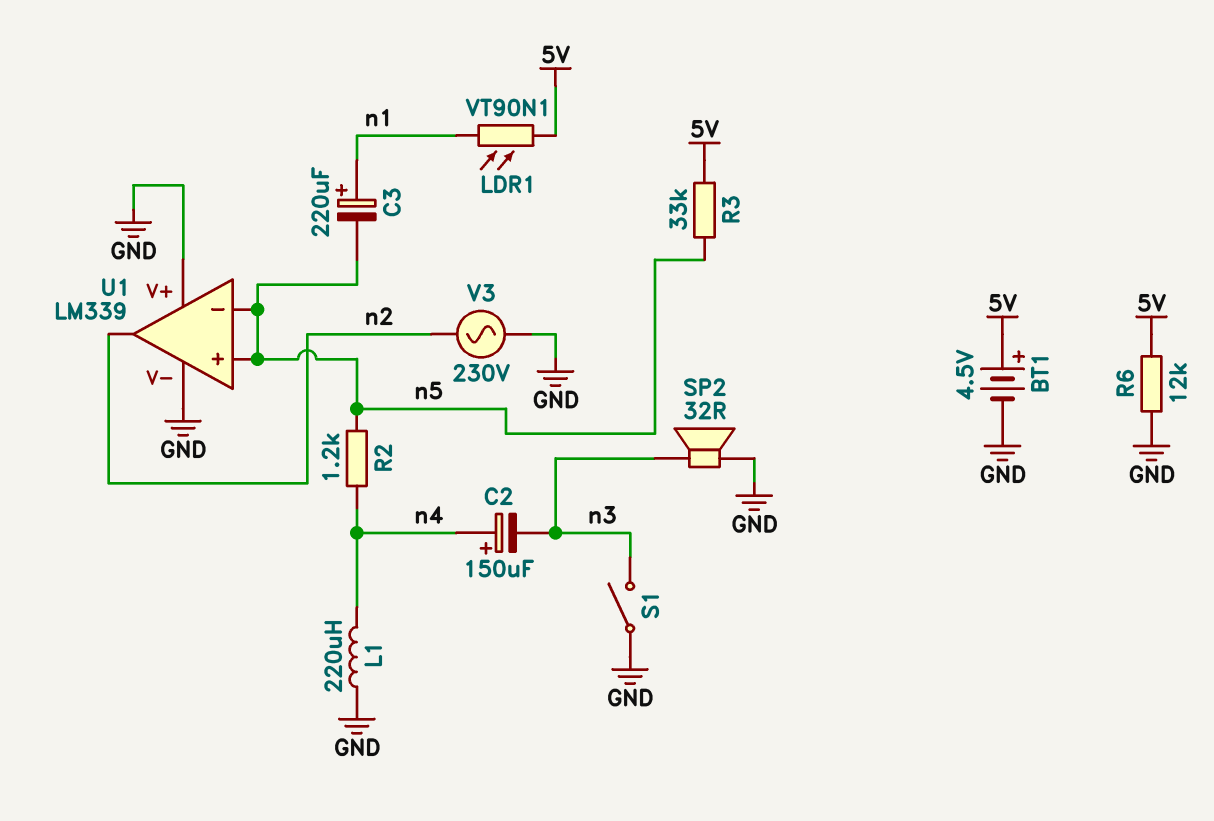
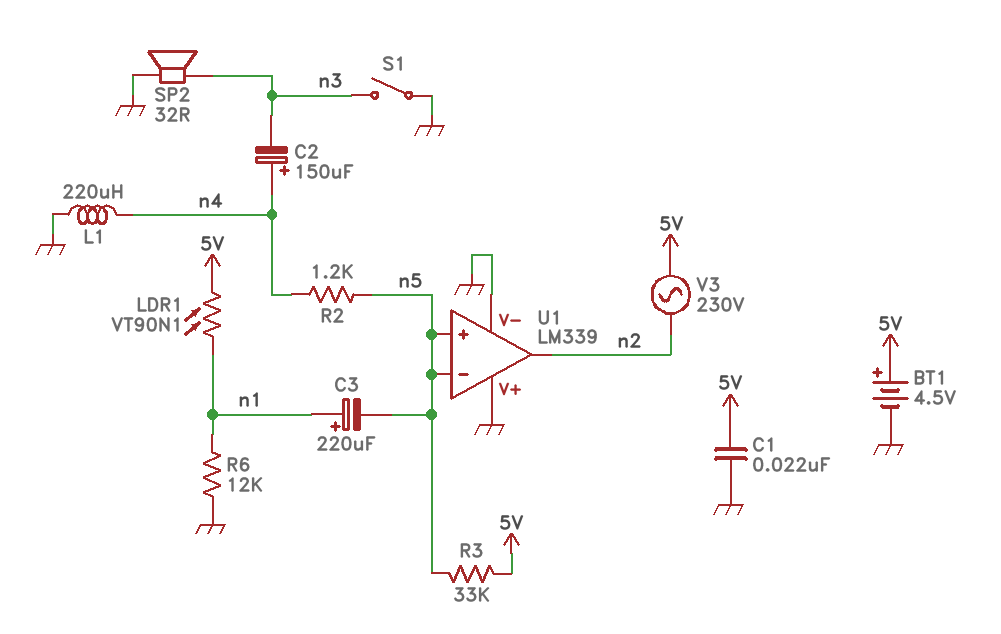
C1: none -> 22nF (5V, GND)
R6: 12k (5V, GND) -> 12k (GND, n1)
V3: AC 230V (GND, n2) -> AC 230V (5V, n2)

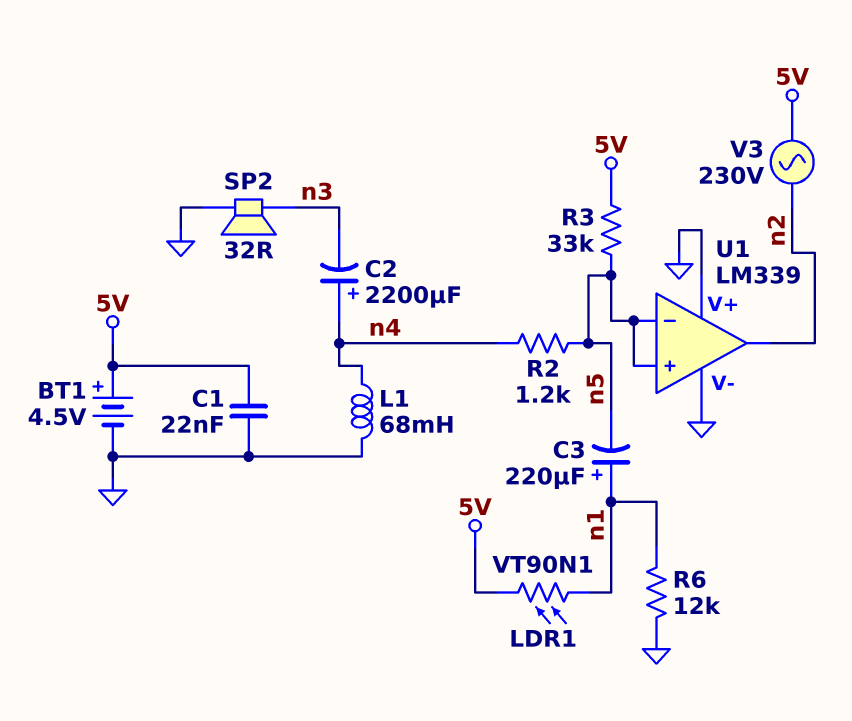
C2: 150uF (plus n4, minus n3) -> 2200uF (plus n4, minus n3)
L1: 220uH (GND, n4) -> 68mH (GND, n4)
S1: switch (GND, n3) -> none

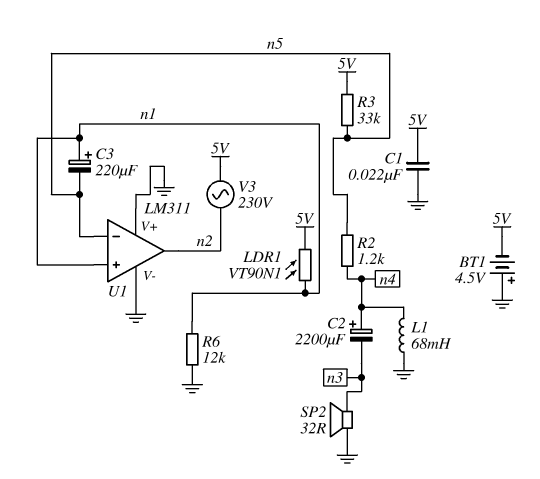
BT1: 4.5V (plus 5V, minus GND) -> 4.5V (plus GND, minus 5V)
U1: LM339 -> LM311
U1 pin in+: n5 -> n1

